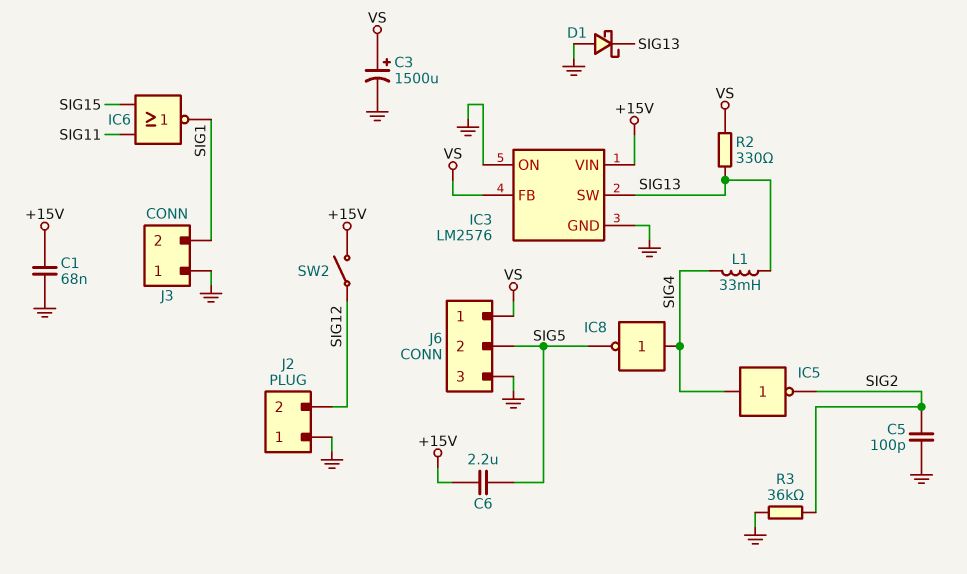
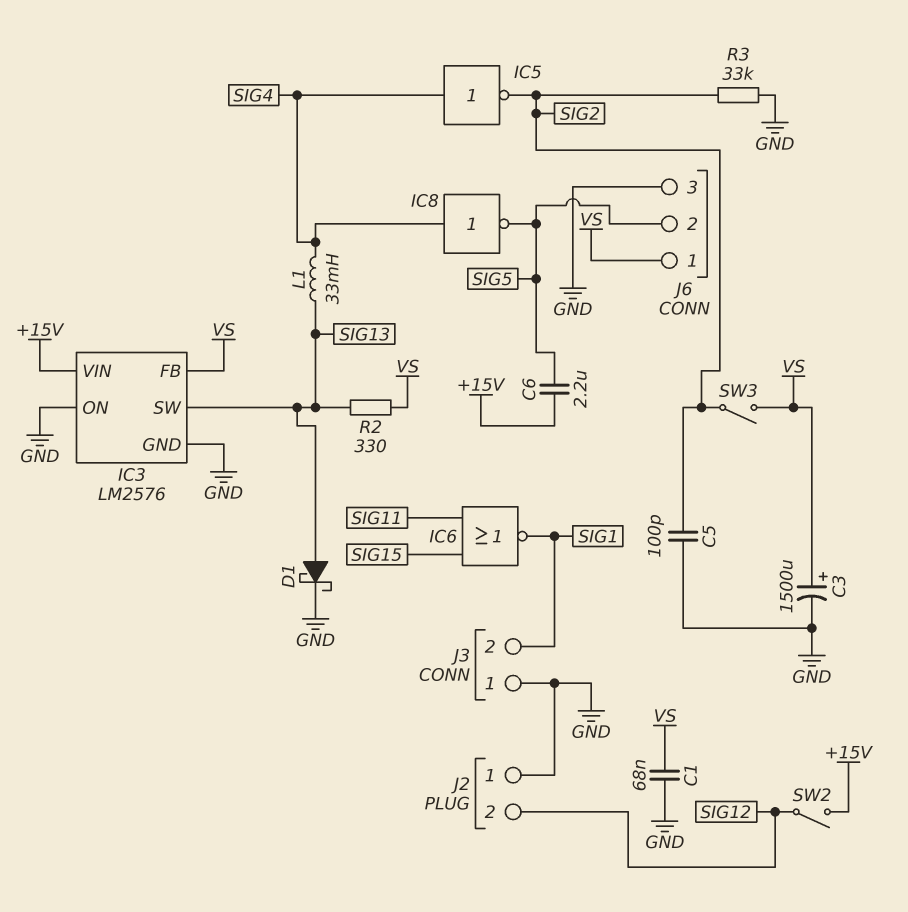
C1: 68nF (+15V, GND) -> 68nF (GND, VS)
D1: schottky (A GND, K SIG13) -> schottky (A SIG13, K GND)
R3: 36k (GND, SIG2) -> 33k (GND, SIG2)
SW3: none -> switch (SIG2, VS)

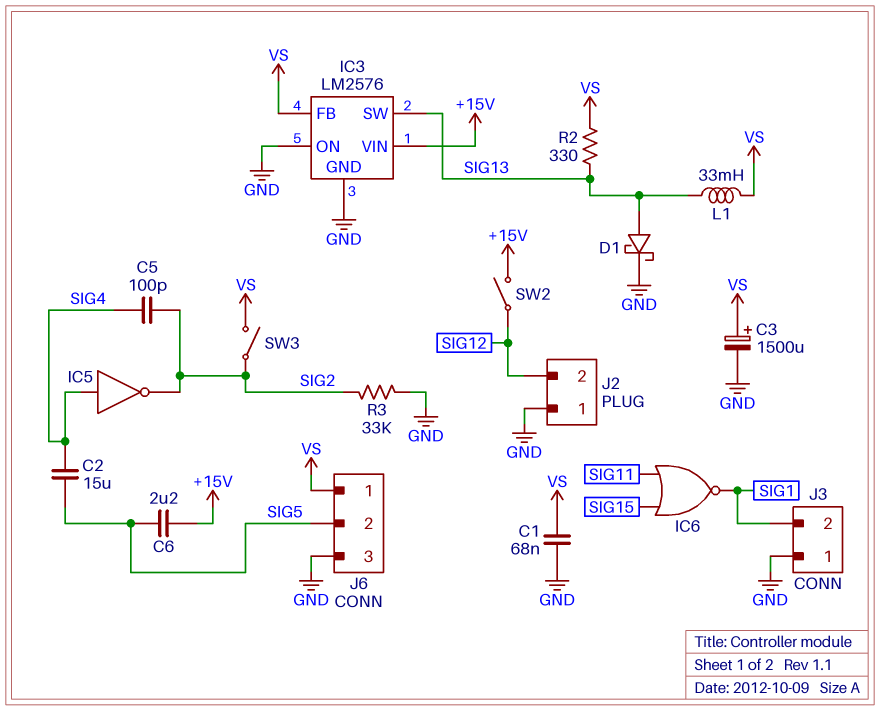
C2: none -> 15uF (SIG4, SIG5)
C5: 100pF (GND, SIG2) -> 100pF (SIG2, SIG4)
IC8: NOT (in SIG4, out SIG5) -> none
L1: 33mH (SIG4, SIG13) -> 33mH (SIG13, VS)

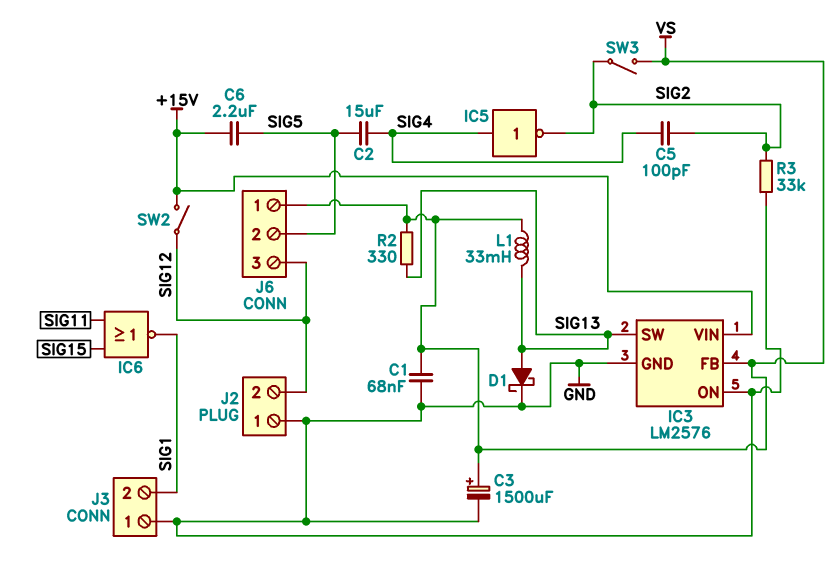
J6 pin 3: GND -> SIG12

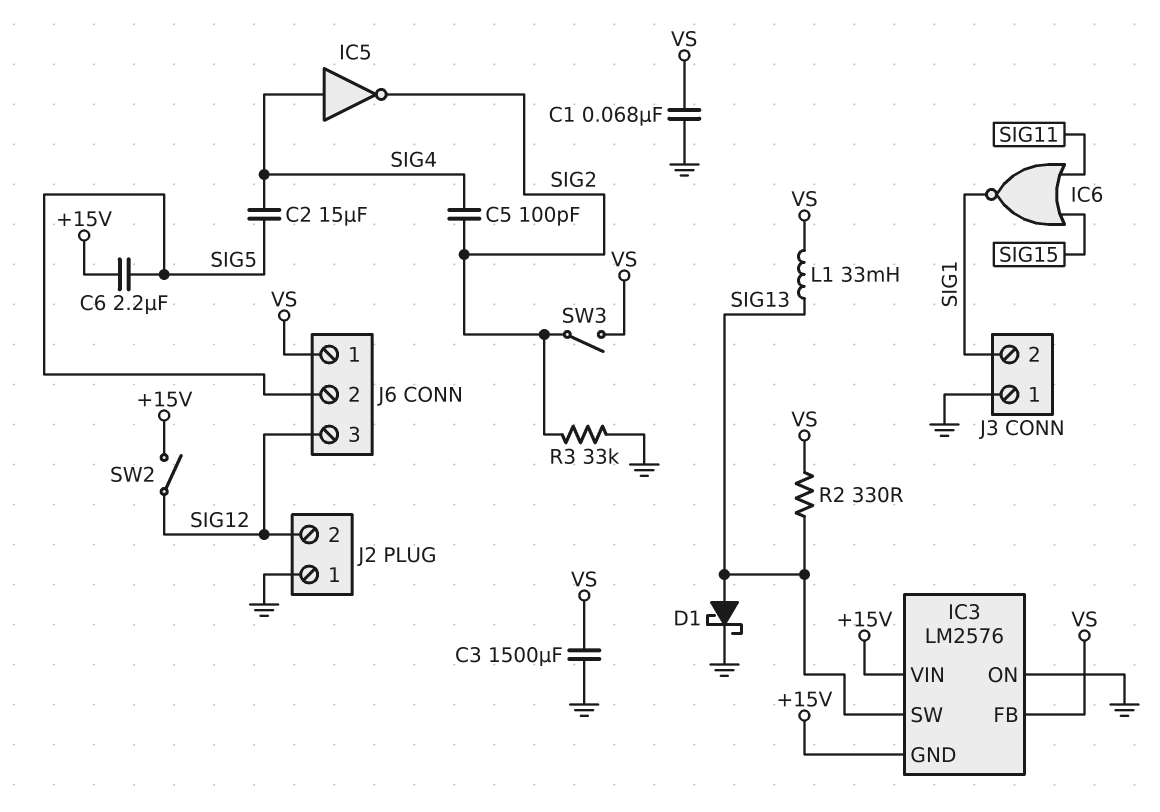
C3: 1500uF (plus VS, minus GND) -> 1500uF (GND, VS)
IC3 pin GND: GND -> +15V

